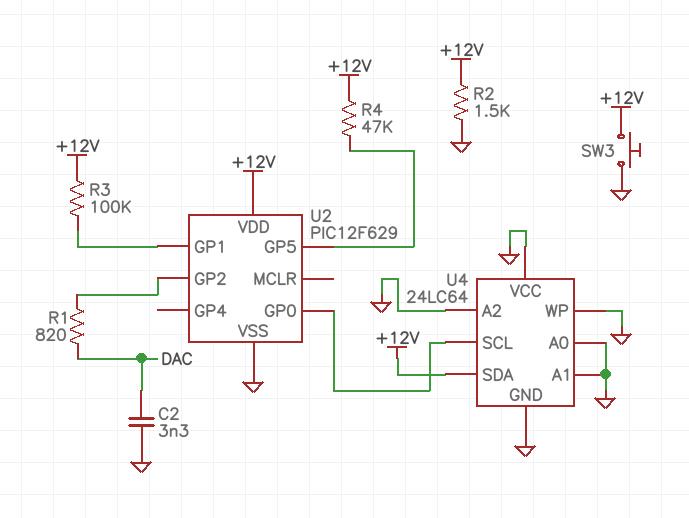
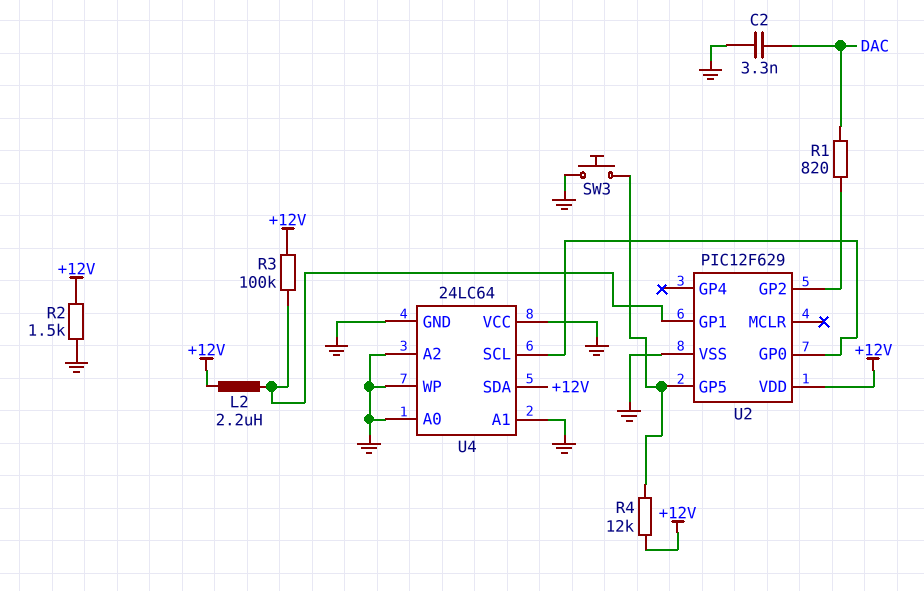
L2: none -> 2.2uH (+12V, U2/GP1)
R4: 47k (+12V, U2/GP5) -> 12k (+12V, U2/GP5)
SW3: button (+12V, GND) -> button (GND, U2/GP5)

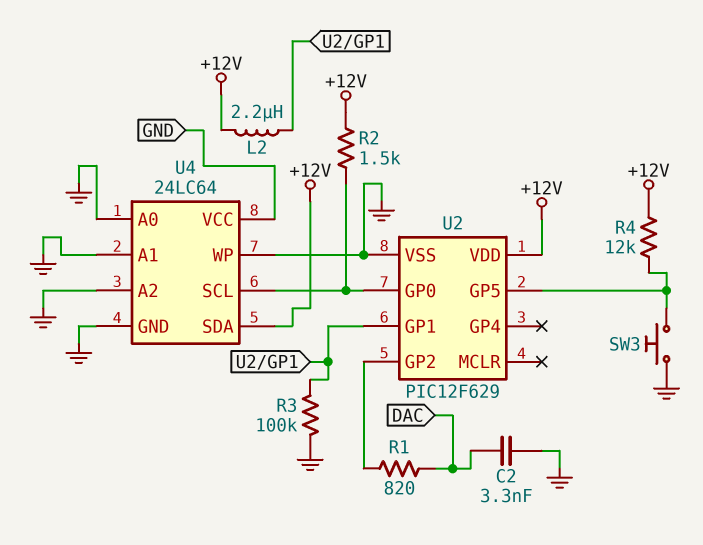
R2: 1.5k (+12V, GND) -> 1.5k (+12V, U2/GP0)
R3: 100k (+12V, U2/GP1) -> 100k (GND, U2/GP1)

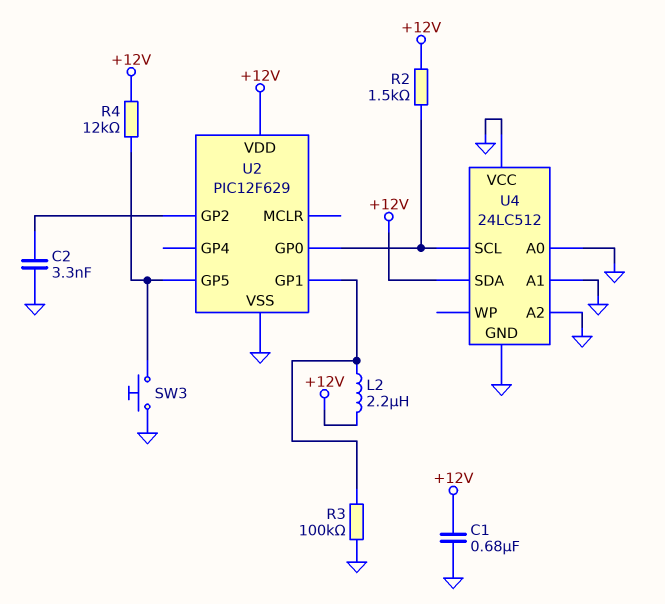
C1: none -> 680nF (+12V, GND)
C2: 3.3nF (DAC, GND) -> 3.3nF (GND, U2/GP2)
R1: 820 (DAC, U2/GP2) -> none
U4: 24LC64 -> 24LC512
U4 pin WP: GND -> none

